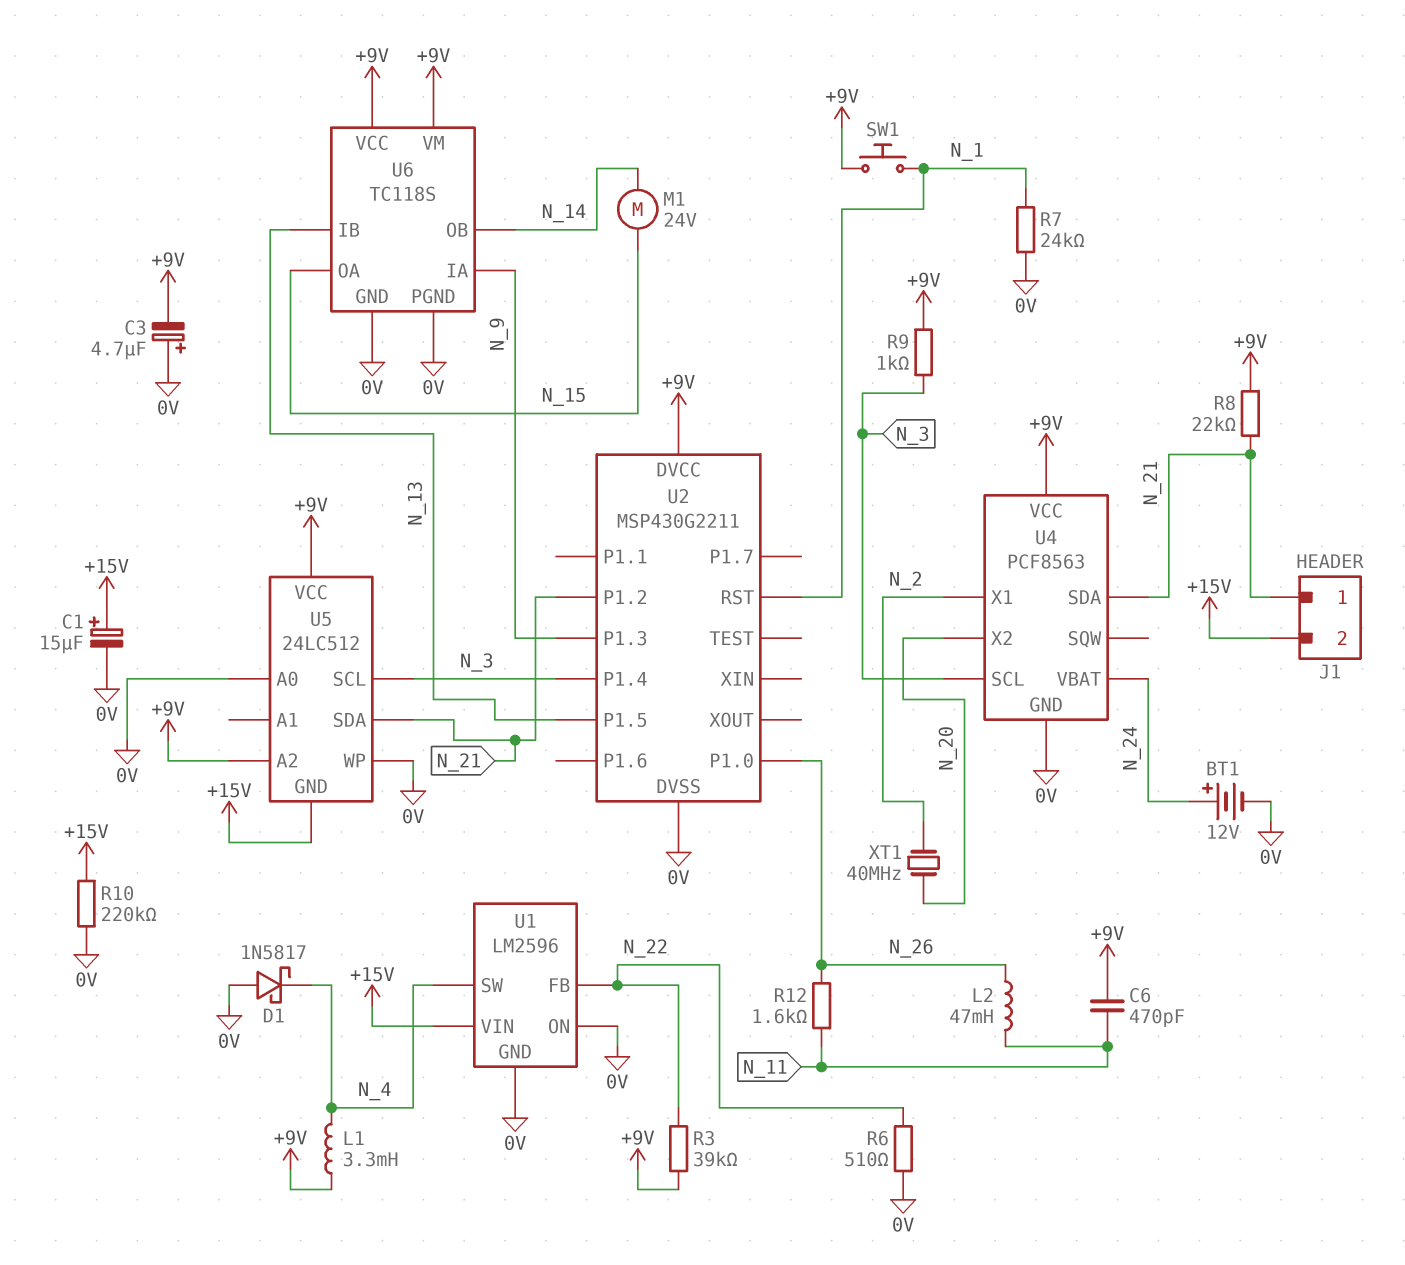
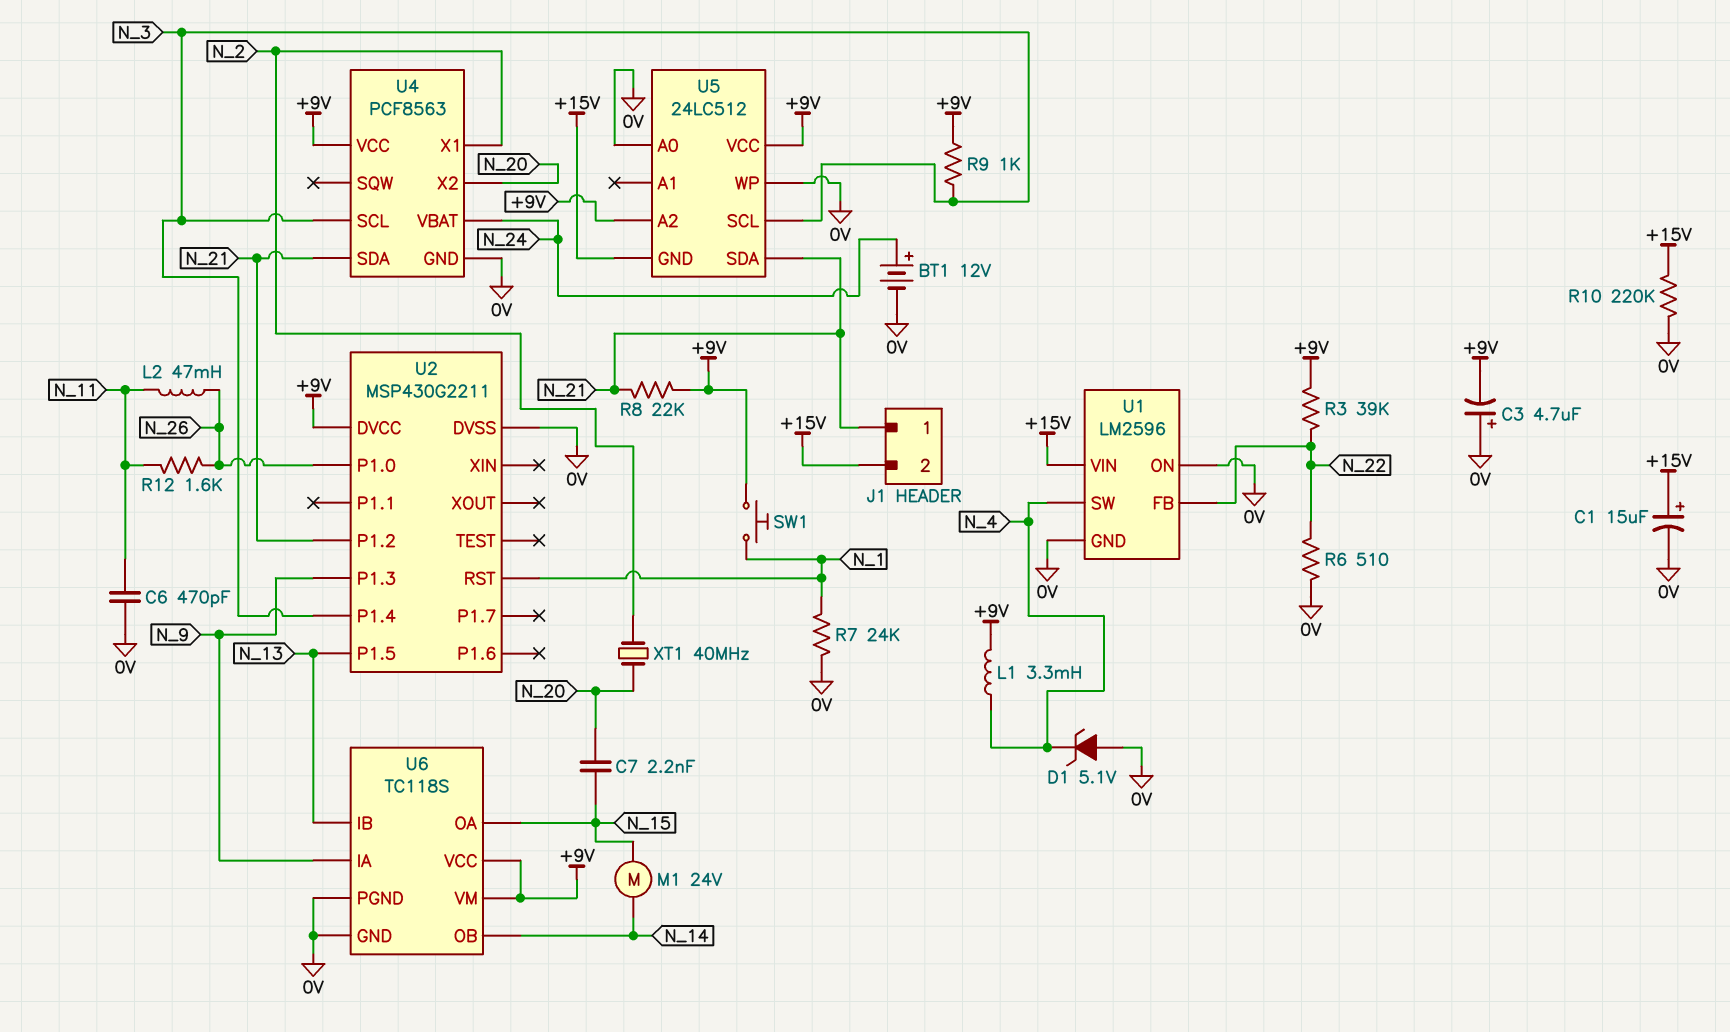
C6: 470pF (+9V, N_11) -> 470pF (0V, N_11)
C7: none -> 2.2nF (N_15, N_20)
D1: schottky 1N5817 (A 0V, K N_4) -> zener 5.1V (A 0V, K N_4)

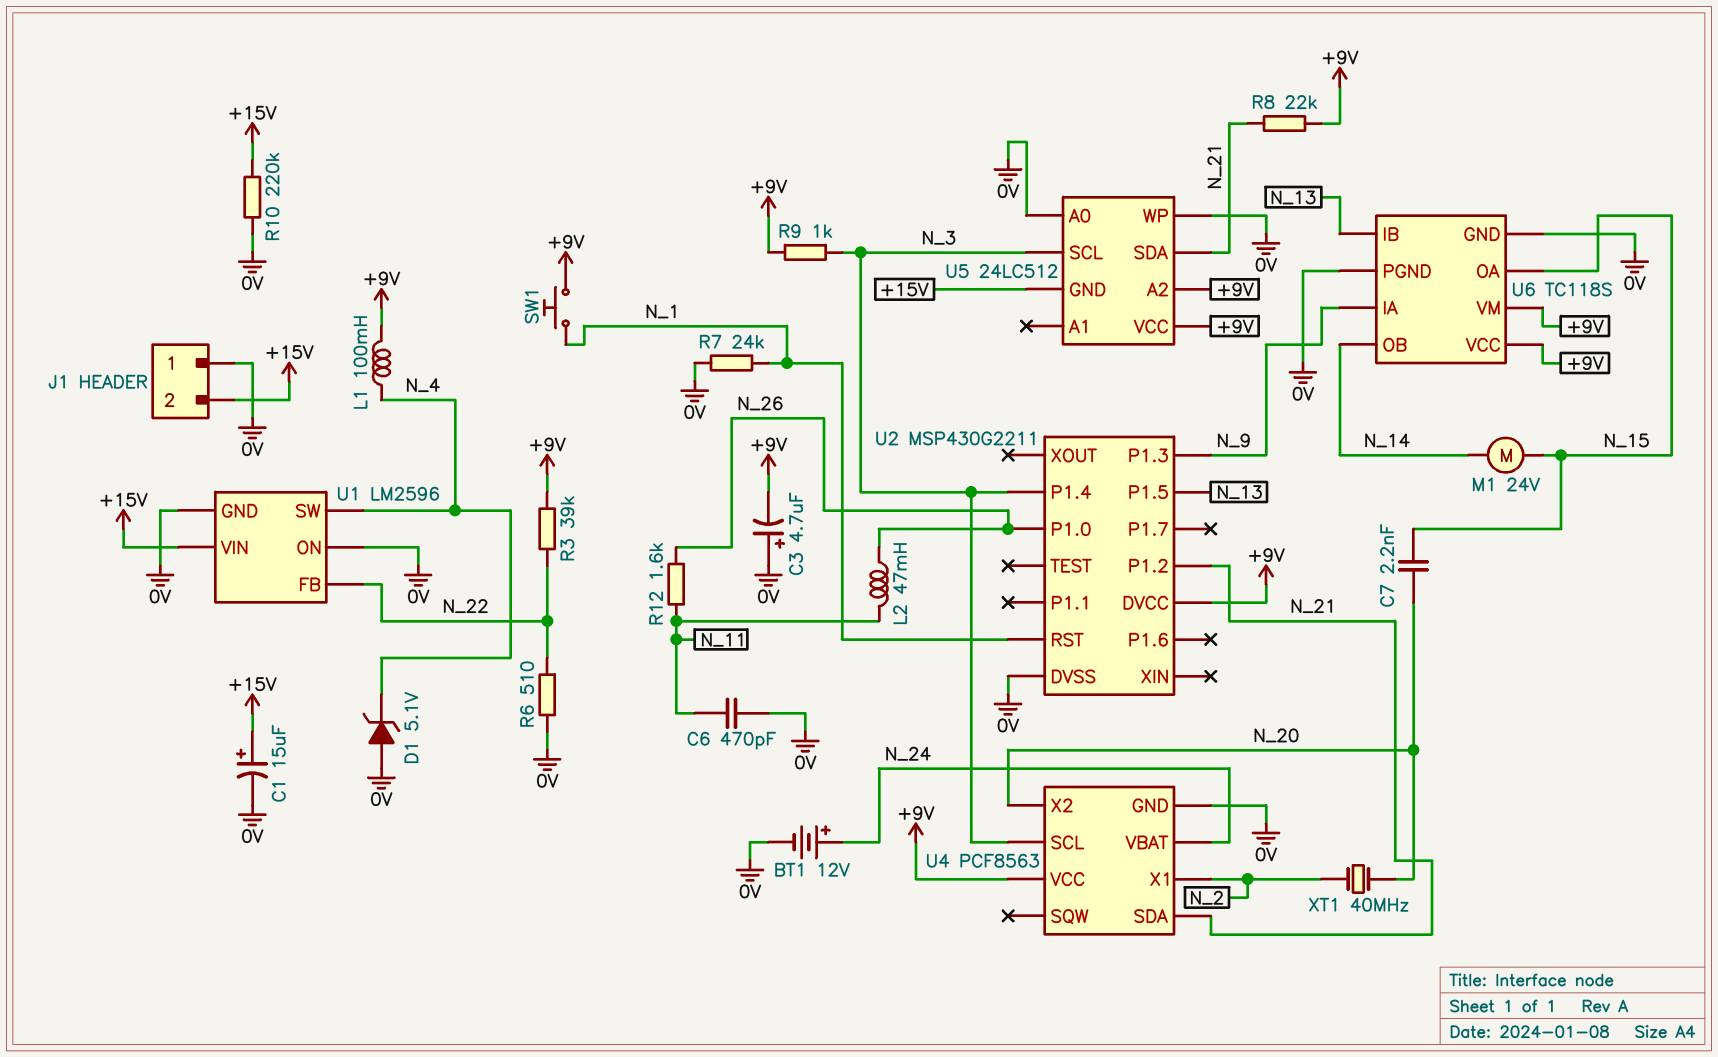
J1 pin 1: N_21 -> 0V
L1: 3.3mH (+9V, N_4) -> 100mH (+9V, N_4)

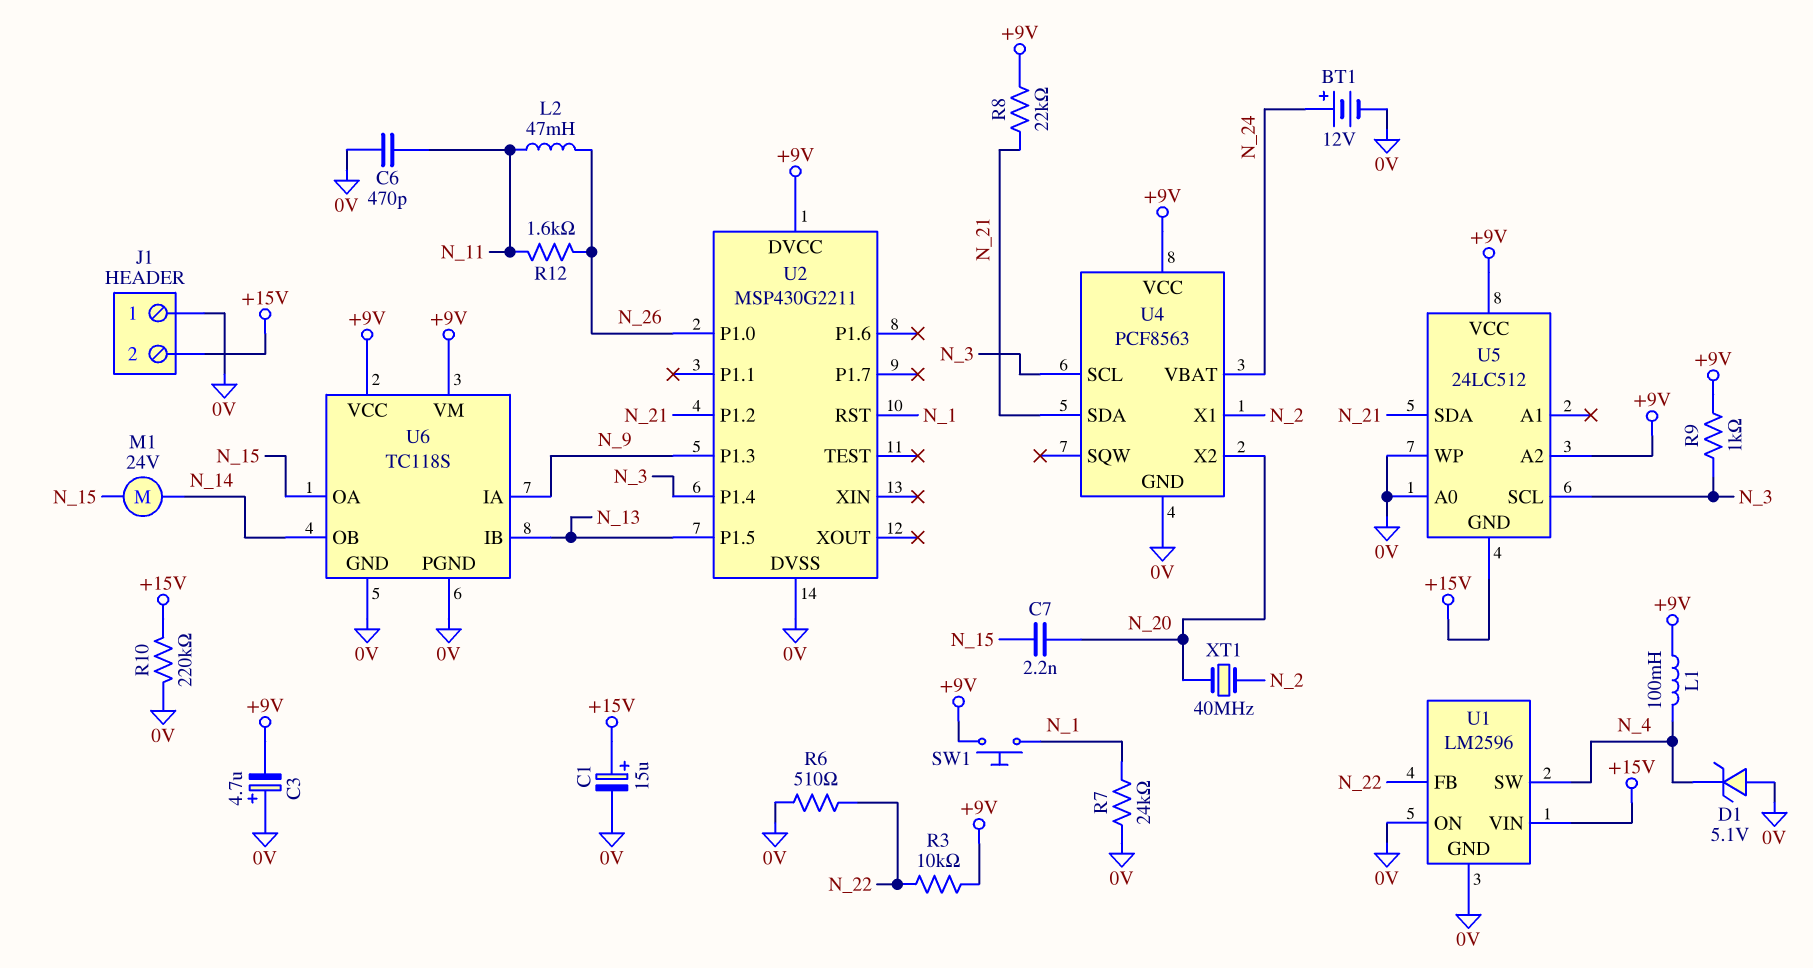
R3: 39k (+9V, N_22) -> 10k (+9V, N_22)

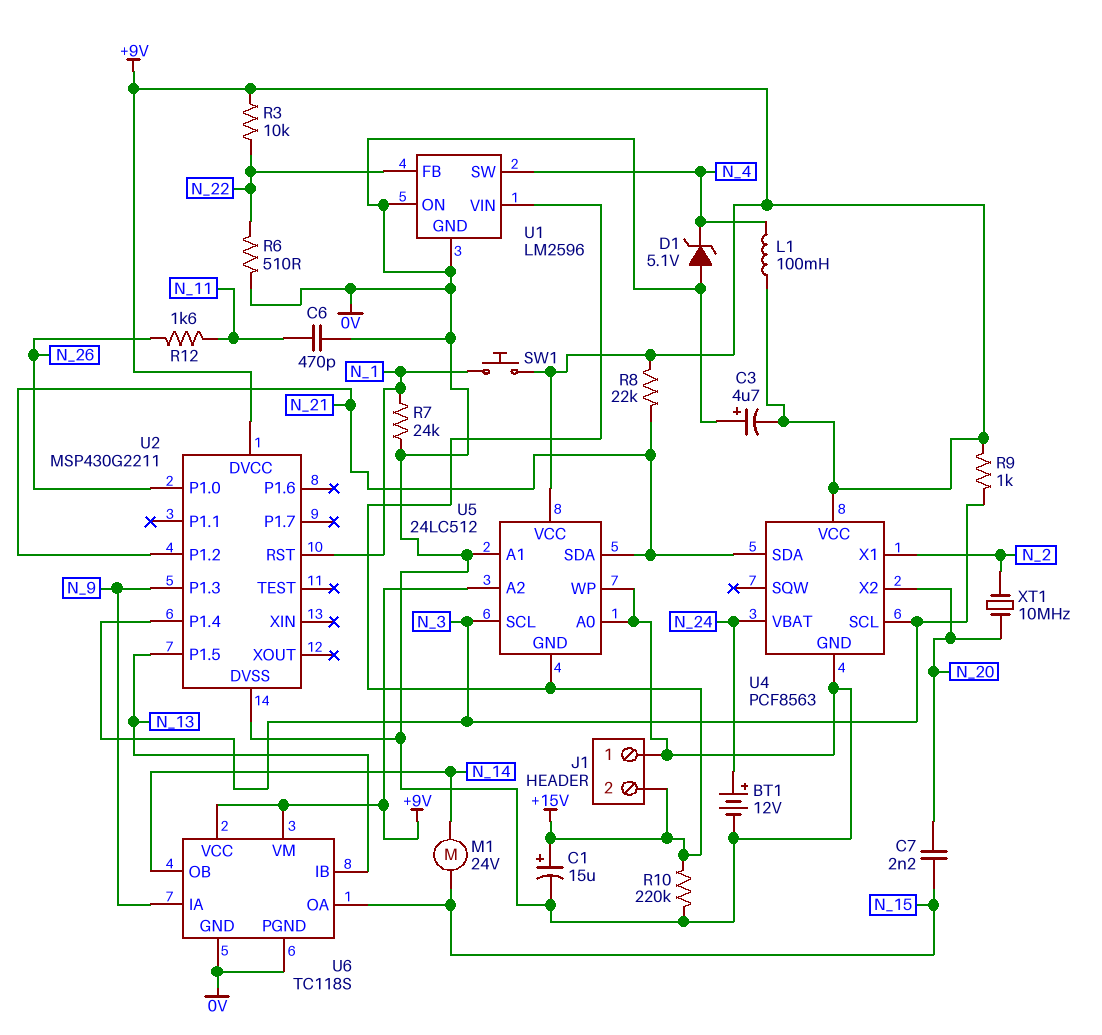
L2: 47mH (N_11, N_26) -> none
U5 pin A1: none -> 0V
XT1: 40MHz (N_2, N_20) -> 10MHz (N_2, N_20)

